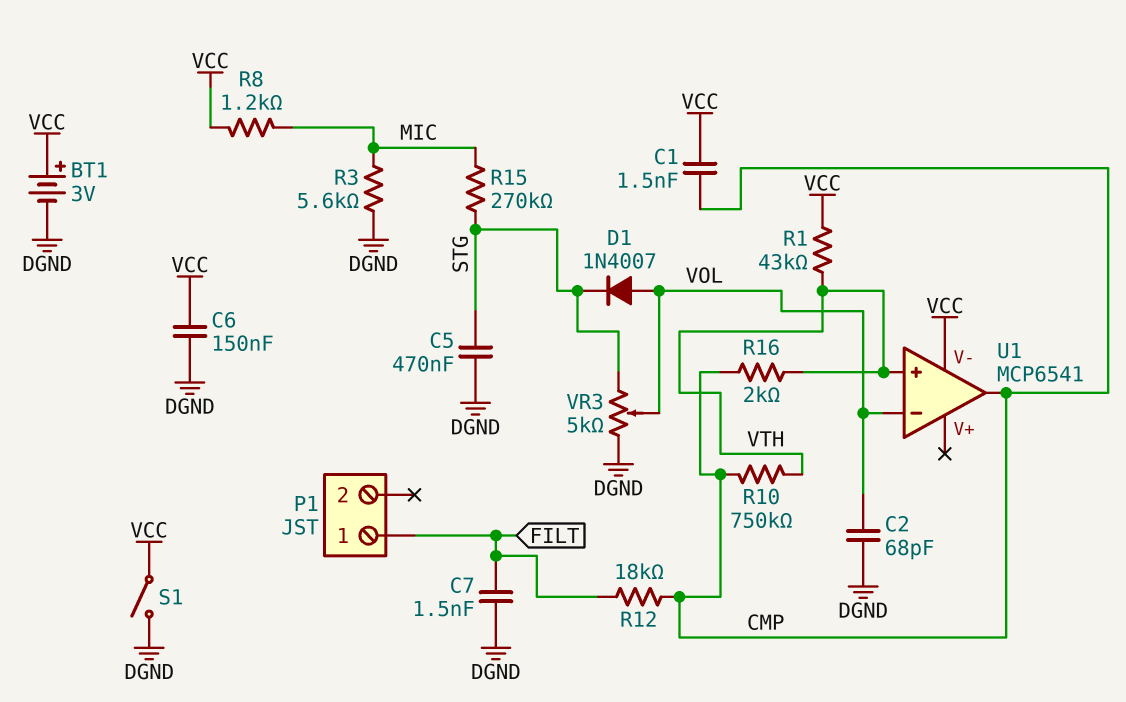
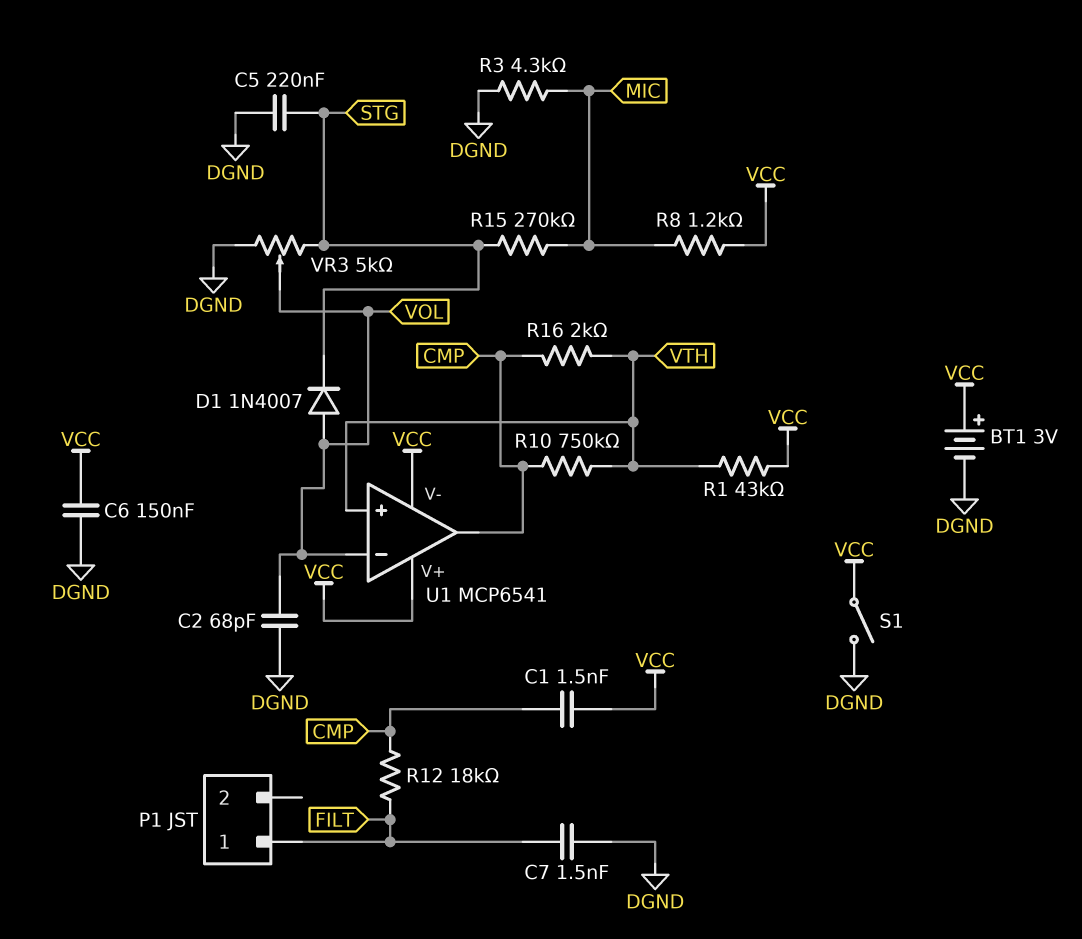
C5: 470nF (DGND, STG) -> 220nF (DGND, STG)
R3: 5.6k (DGND, MIC) -> 4.3k (DGND, MIC)
U1 pin V+: none -> VCC

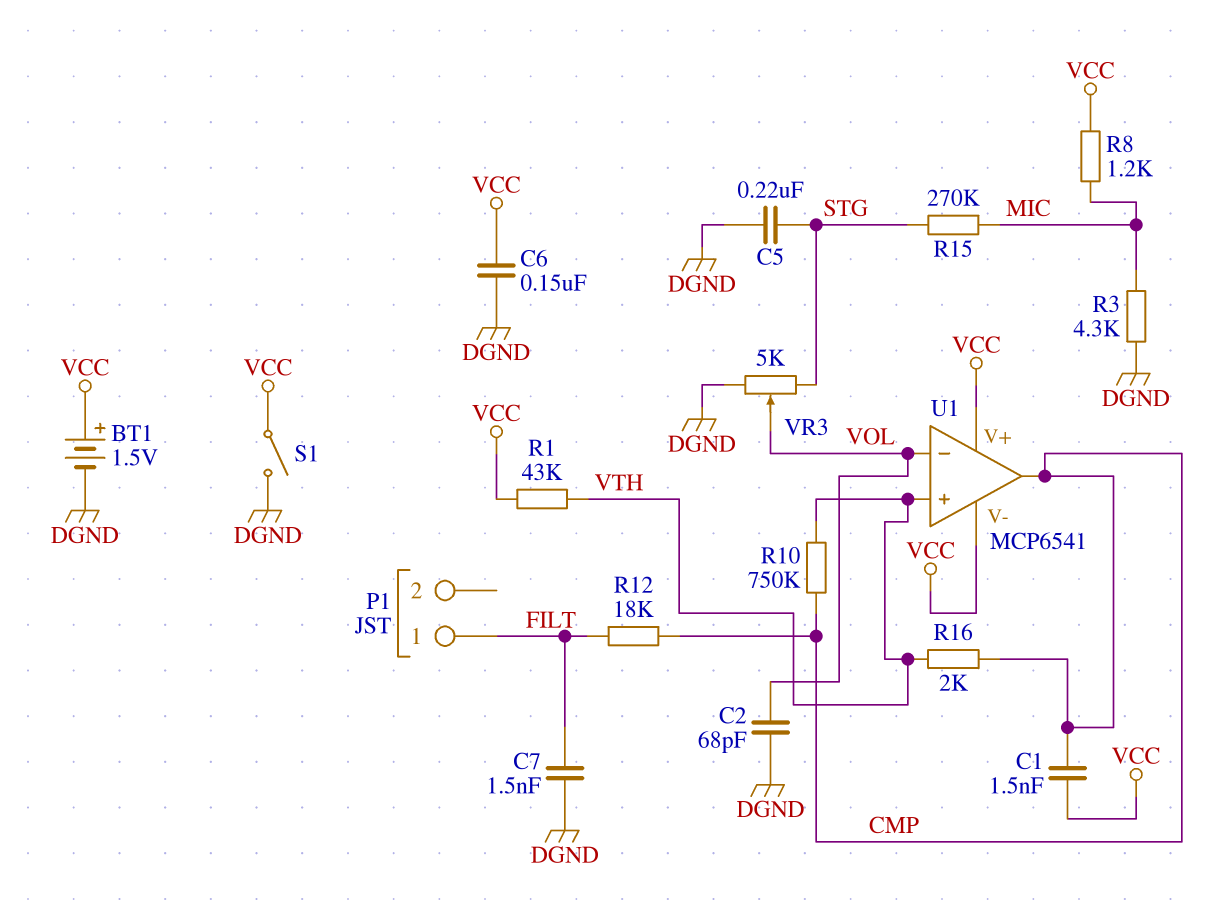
BT1: 3V (plus VCC, minus DGND) -> 1.5V (plus VCC, minus DGND)
D1: diode 1N4007 (A VOL, K STG) -> none

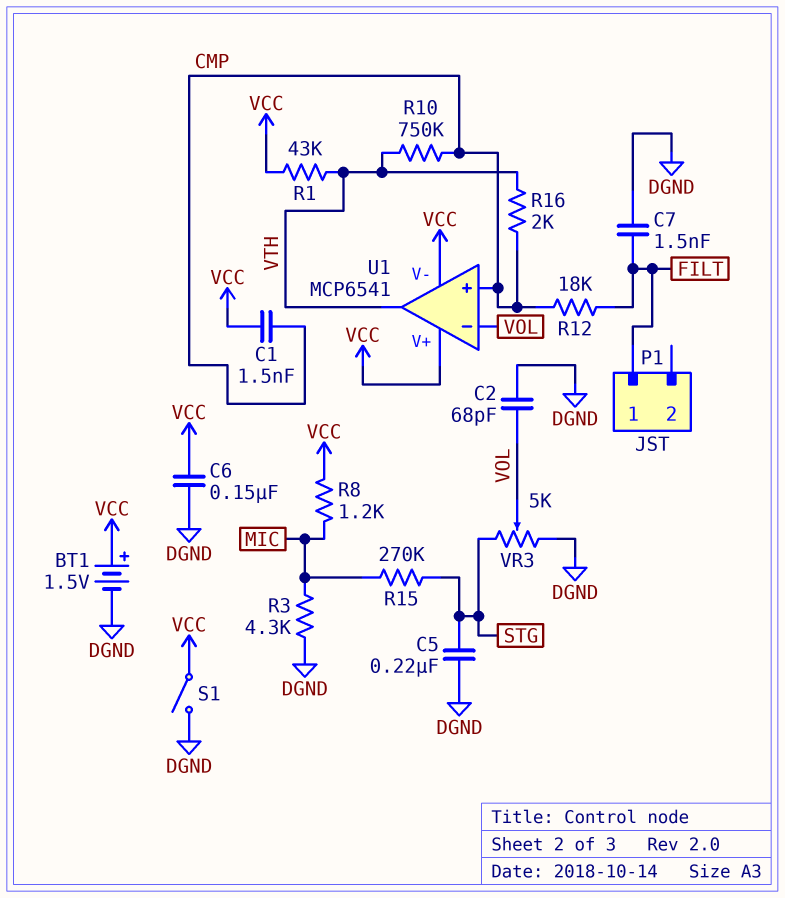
U1 pin in+: VTH -> CMP
U1 pin out: CMP -> VTH

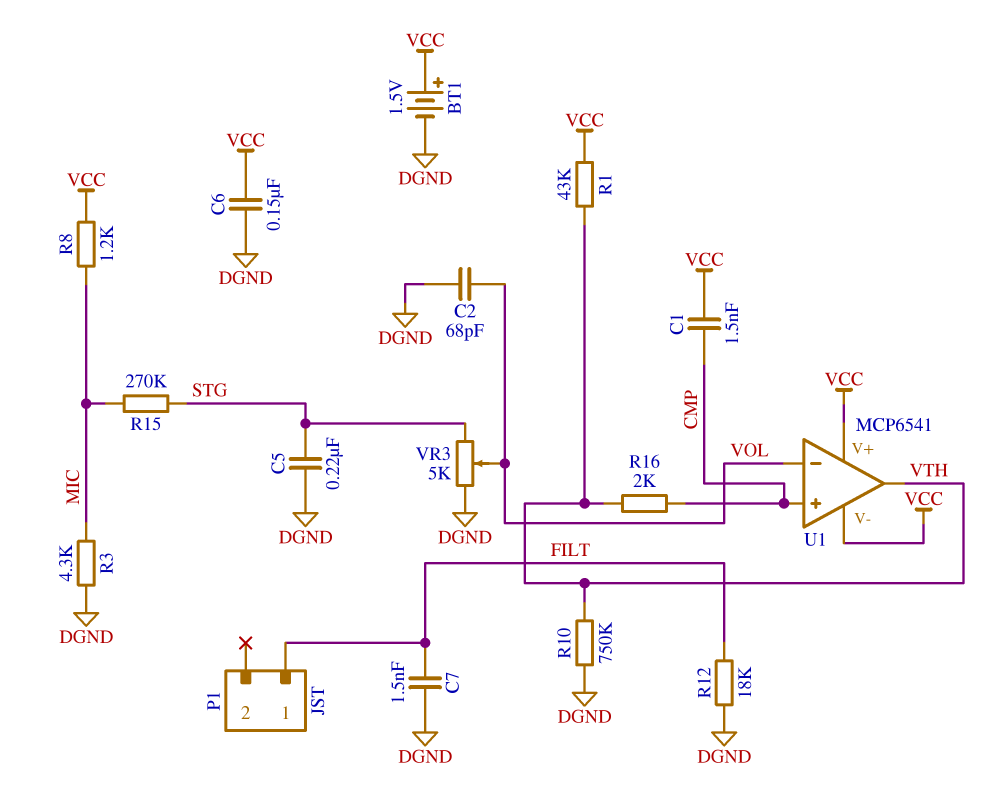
R10: 750k (CMP, VTH) -> 750k (DGND, VTH)
R12: 18k (CMP, FILT) -> 18k (DGND, FILT)
S1: switch (DGND, VCC) -> none

